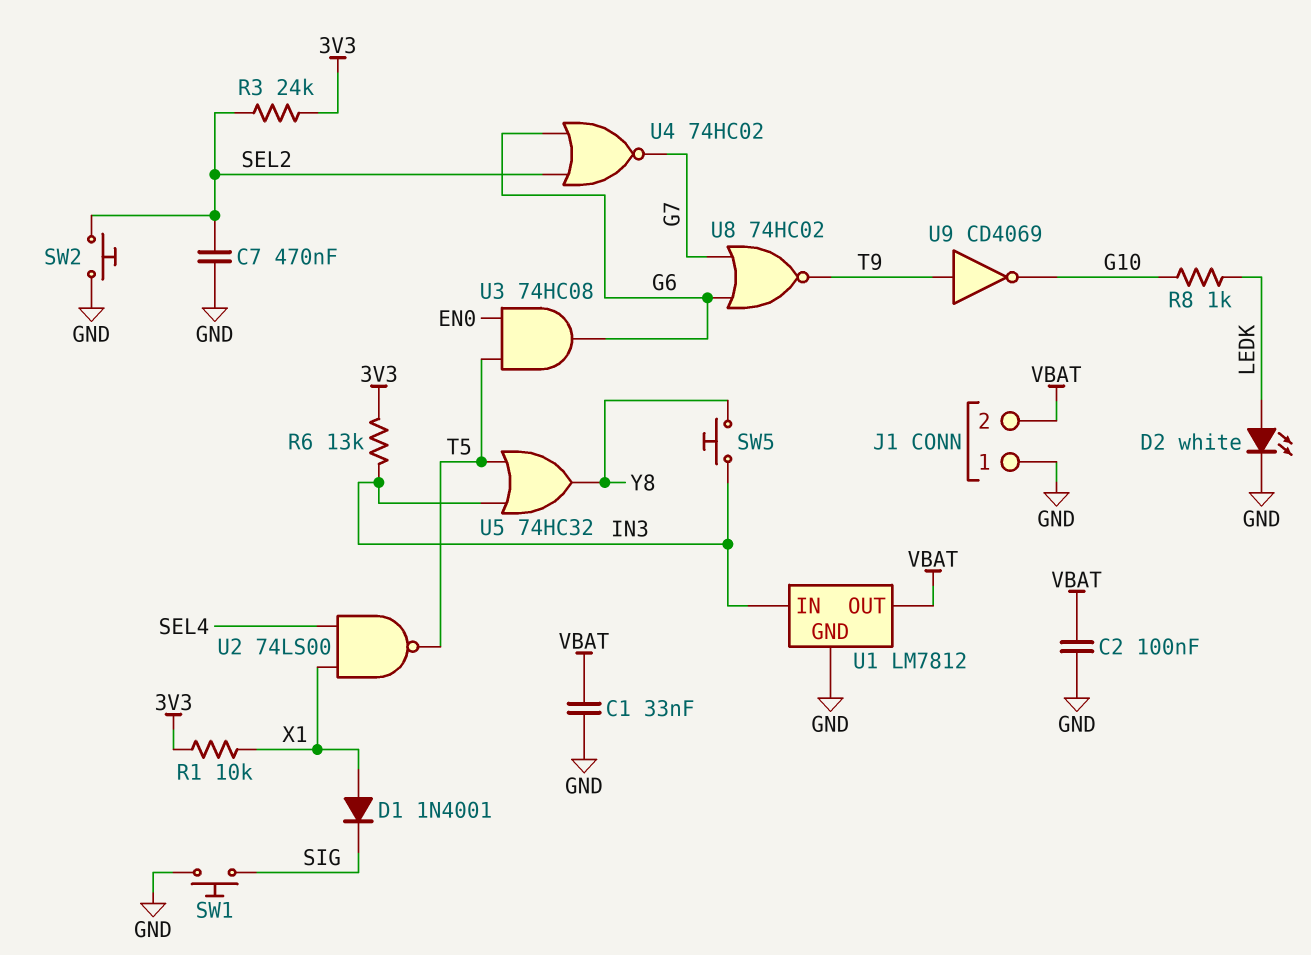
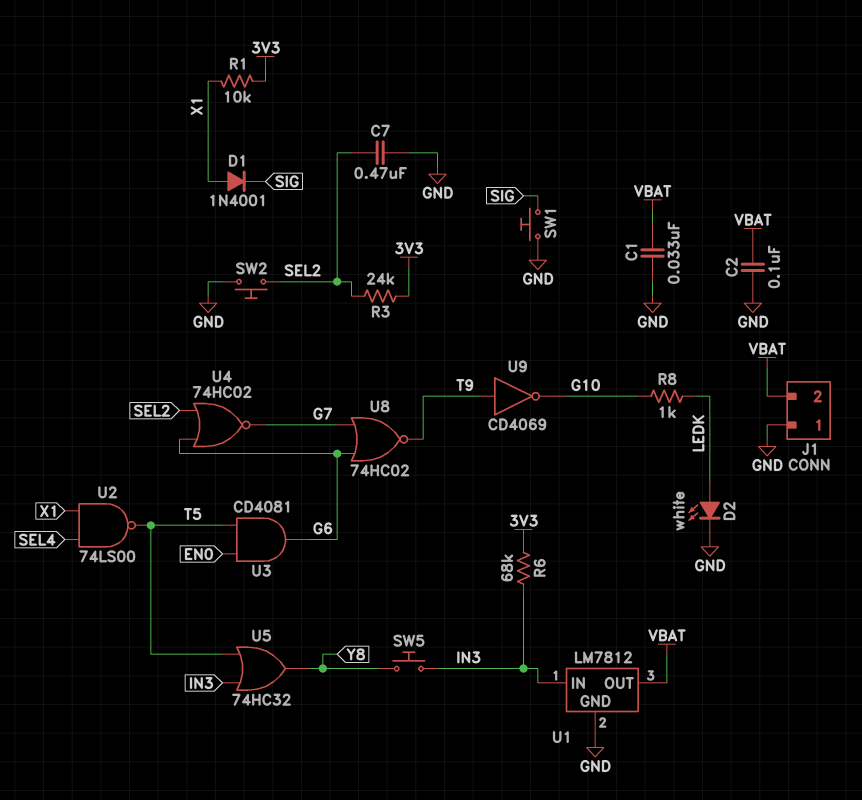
R6: 13k (3V3, IN3) -> 68k (3V3, IN3)
U3: AND 74HC08 (in EN0, in T5, out G6) -> AND CD4081 (in EN0, in T5, out G6)

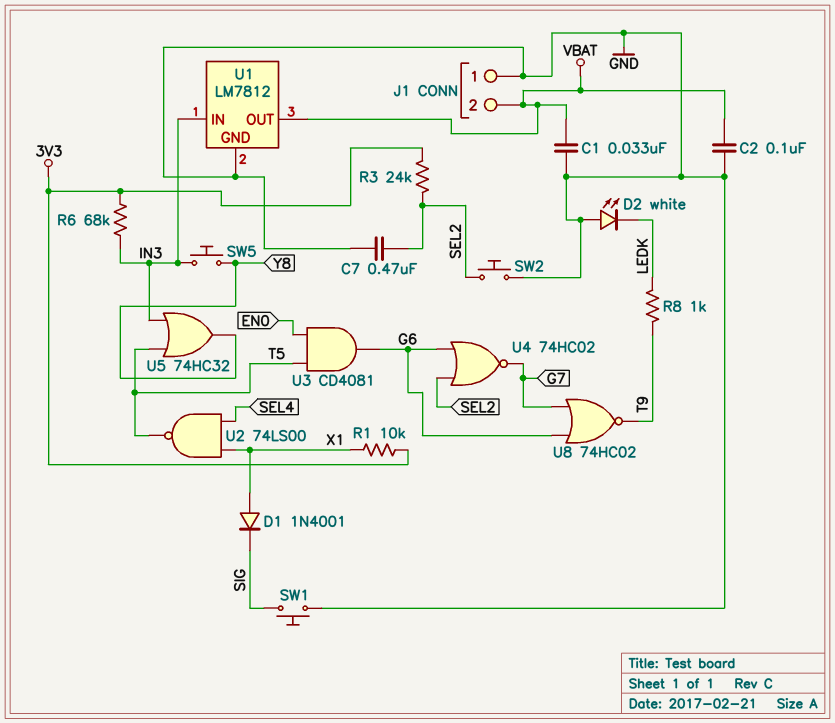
D2: LED white (A LEDK, K GND) -> LED white (A GND, K LEDK)
R8: 1k (G10, LEDK) -> 1k (LEDK, T9)
U9: NOT CD4069 (in T9, out G10) -> none

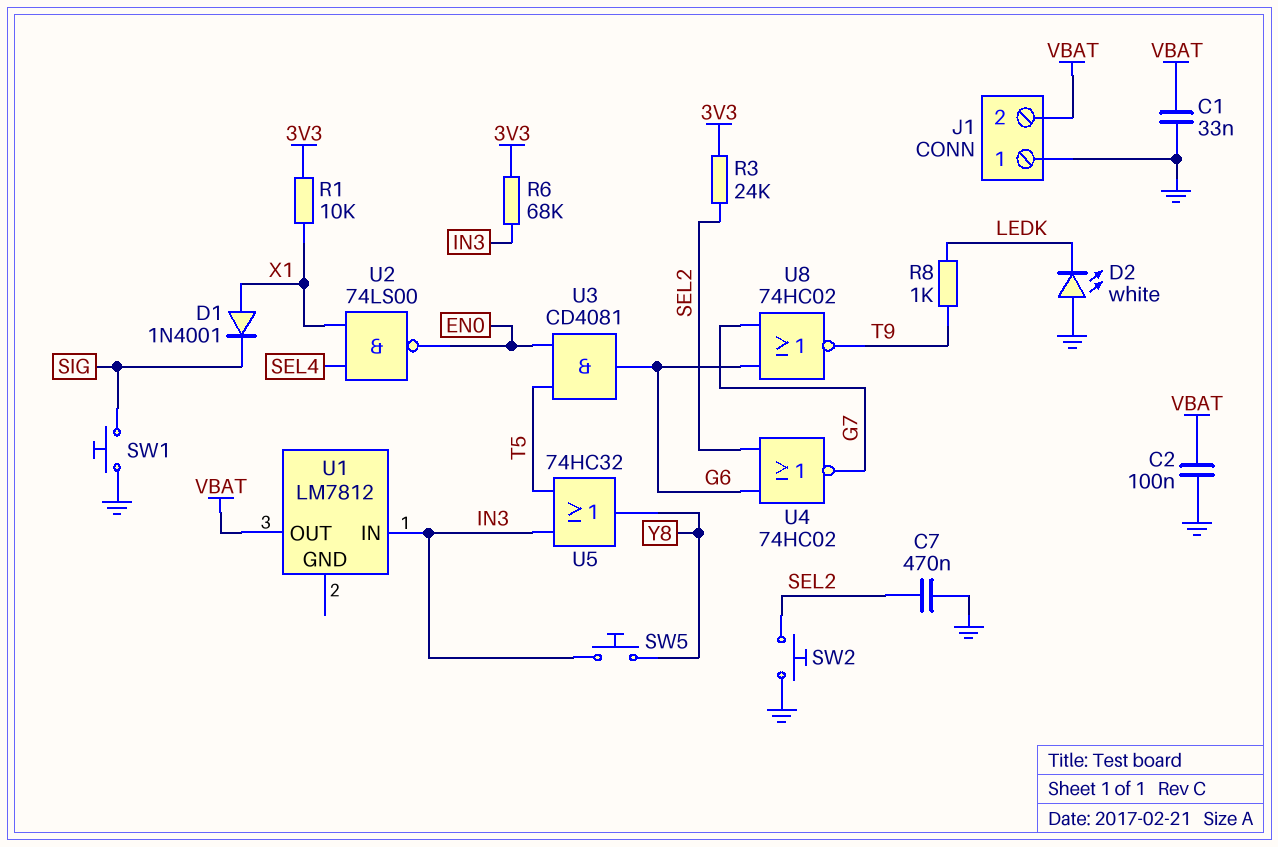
U1 pin GND: GND -> none
U2: NAND 74LS00 (in SEL4, in X1, out T5) -> NAND 74LS00 (in SEL4, in X1, out EN0)

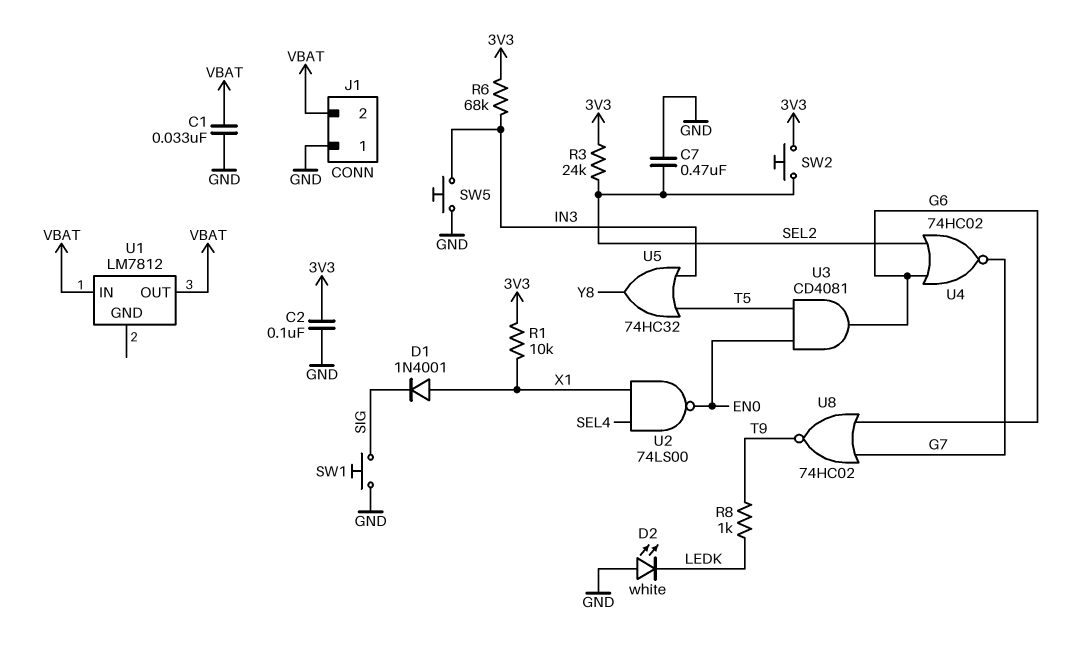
C2: 100nF (GND, VBAT) -> 100nF (3V3, GND)
SW2: button (GND, SEL2) -> button (3V3, SEL2)
SW5: button (IN3, Y8) -> button (GND, IN3)
U1 pin IN: IN3 -> VBAT

